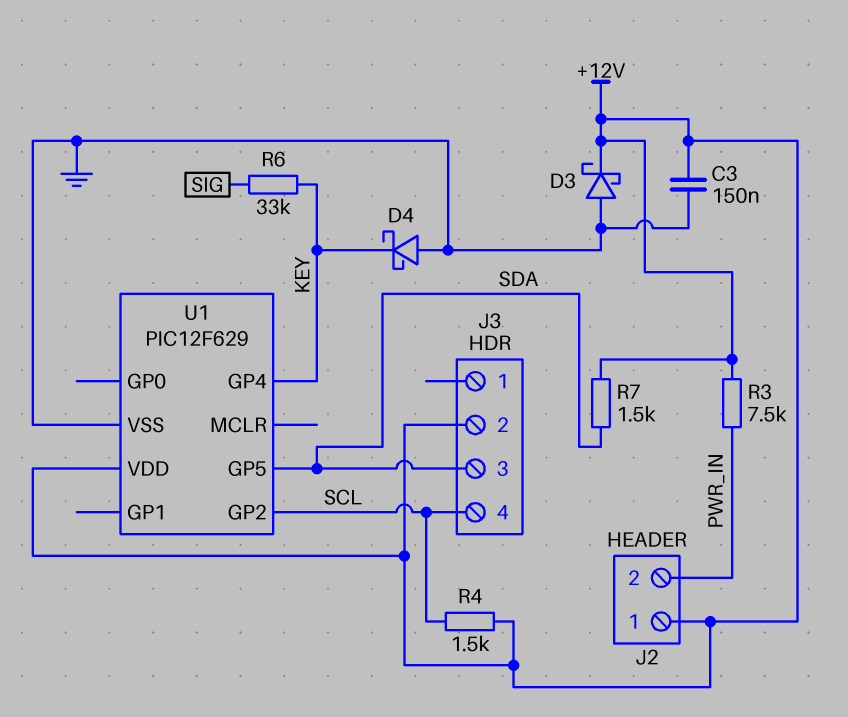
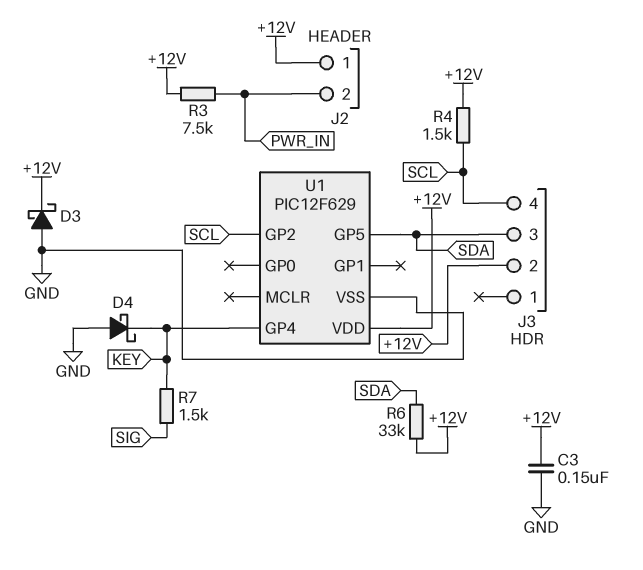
R6: 33k (KEY, SIG) -> 33k (+12V, SDA)
R7: 1.5k (+12V, SDA) -> 1.5k (KEY, SIG)

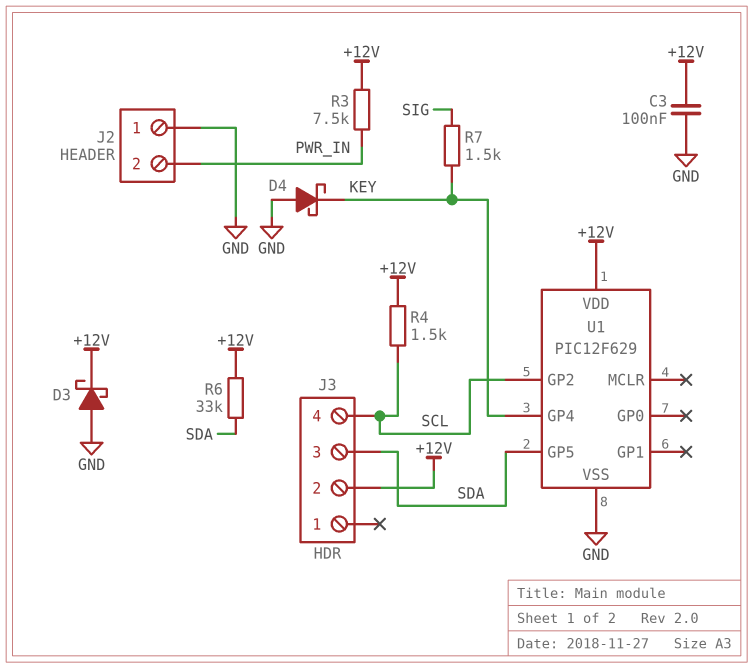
C3: 150nF (+12V, GND) -> 100nF (+12V, GND)
J2 pin 1: +12V -> GND

